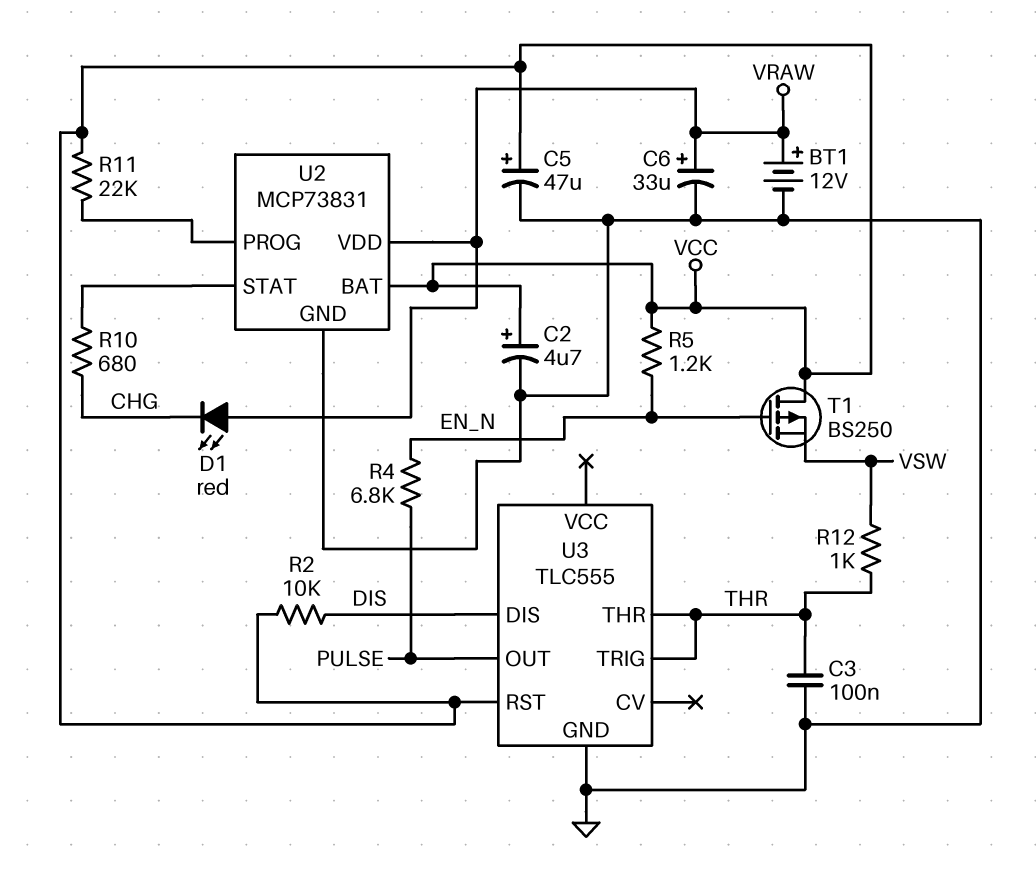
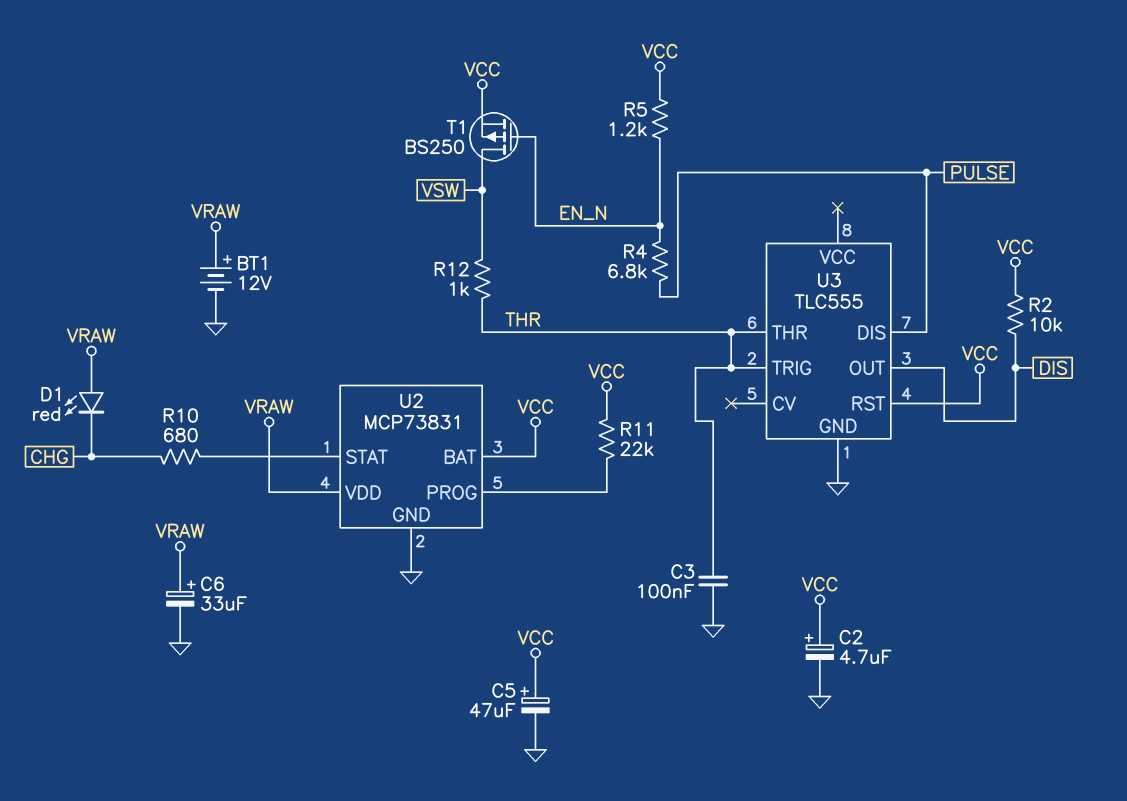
T1: PMOS BS250 (G EN_N, D VCC, S VSW) -> PMOS BS250 (G EN_N, D VSW, S VCC)
U3 pin DIS: DIS -> PULSE
U3 pin OUT: PULSE -> DIS

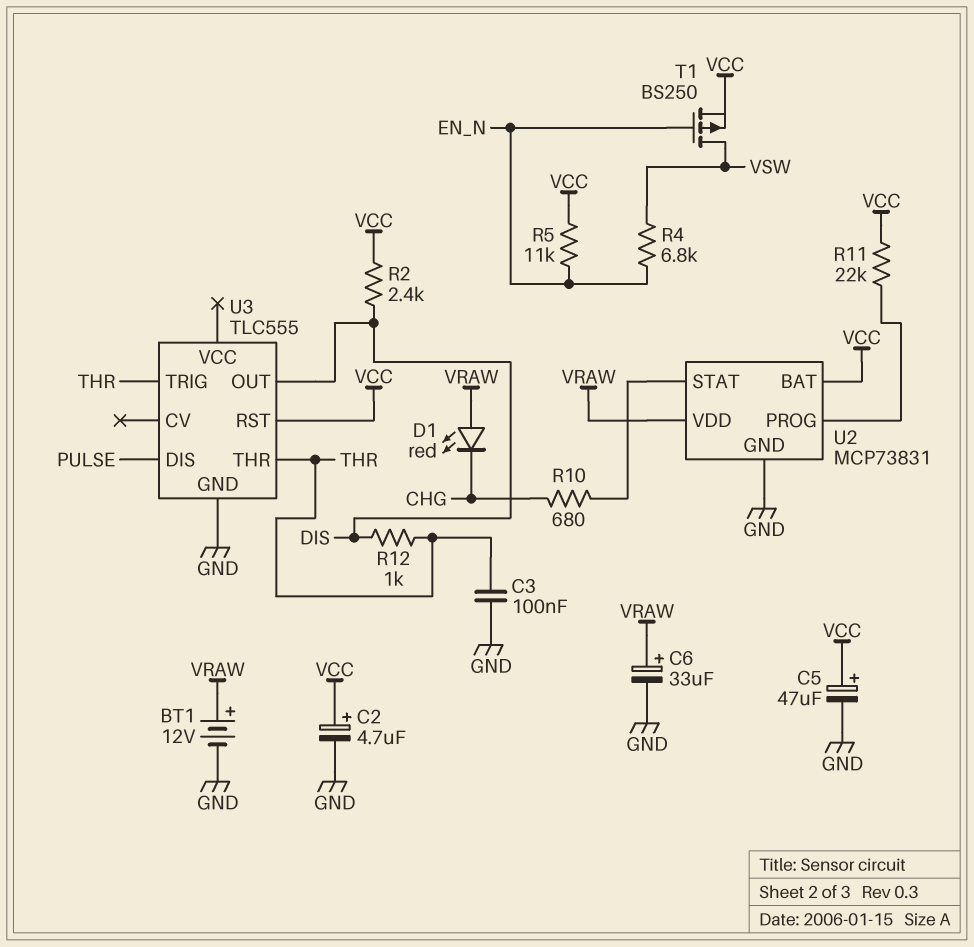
R2: 10k (DIS, VCC) -> 2.4k (DIS, VCC)
R4: 6.8k (EN_N, PULSE) -> 6.8k (EN_N, VSW)
R5: 1.2k (EN_N, VCC) -> 11k (EN_N, VCC)
R12: 1k (THR, VSW) -> 1k (DIS, THR)

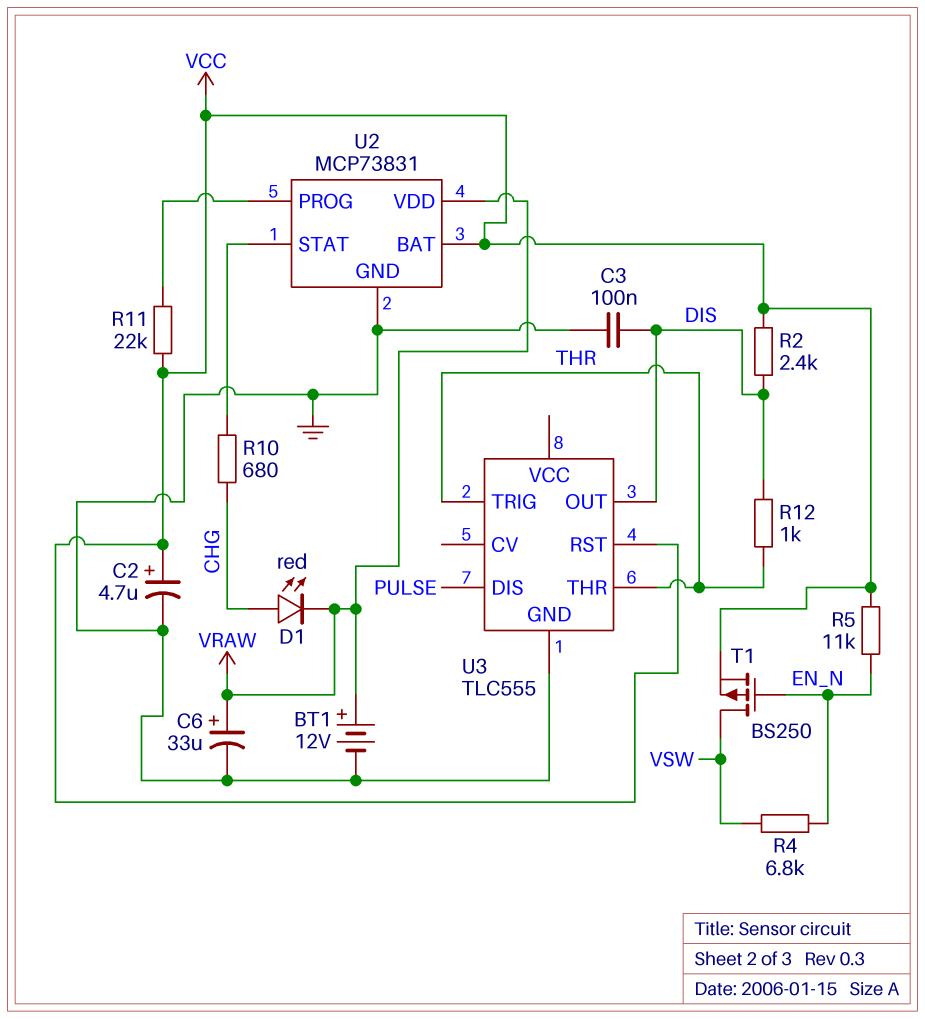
C3: 100nF (GND, THR) -> 100nF (DIS, GND)
C5: 47uF (plus VCC, minus GND) -> none
D1: LED red (A VRAW, K CHG) -> LED red (A CHG, K VRAW)

